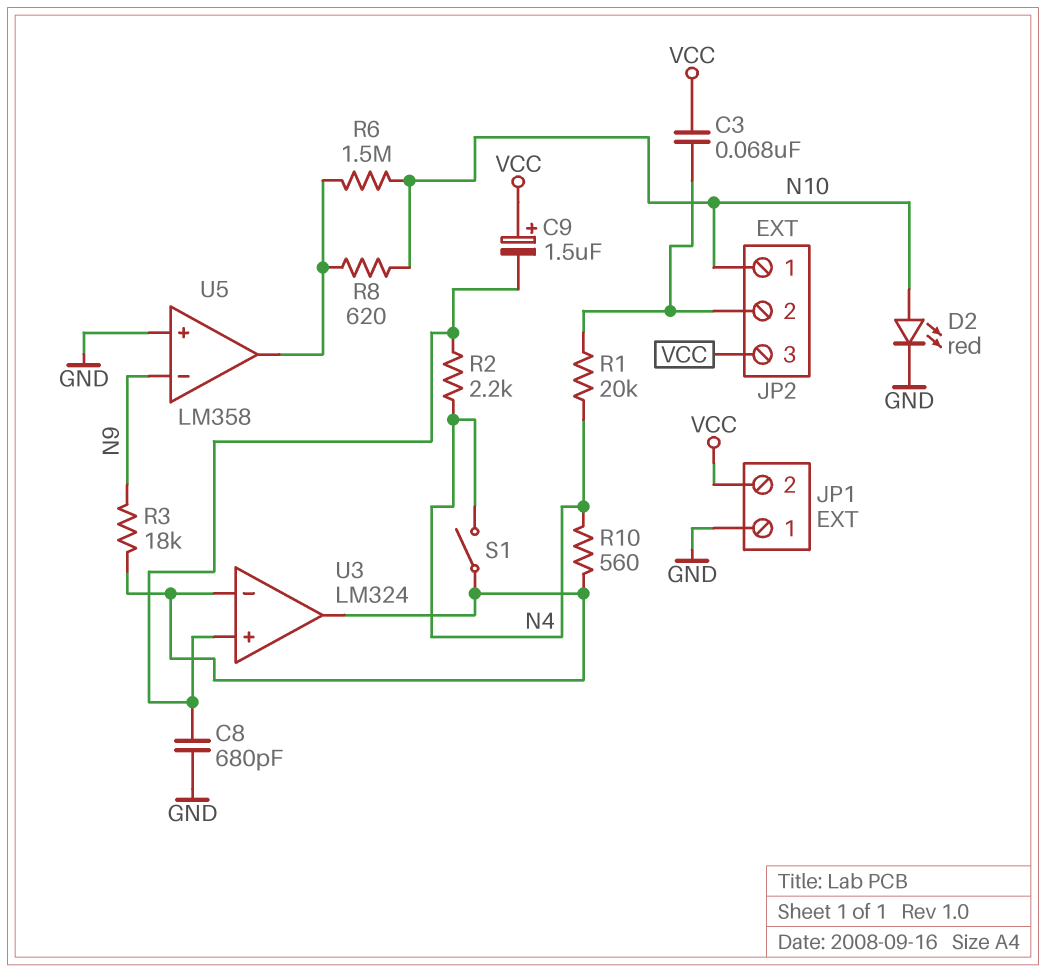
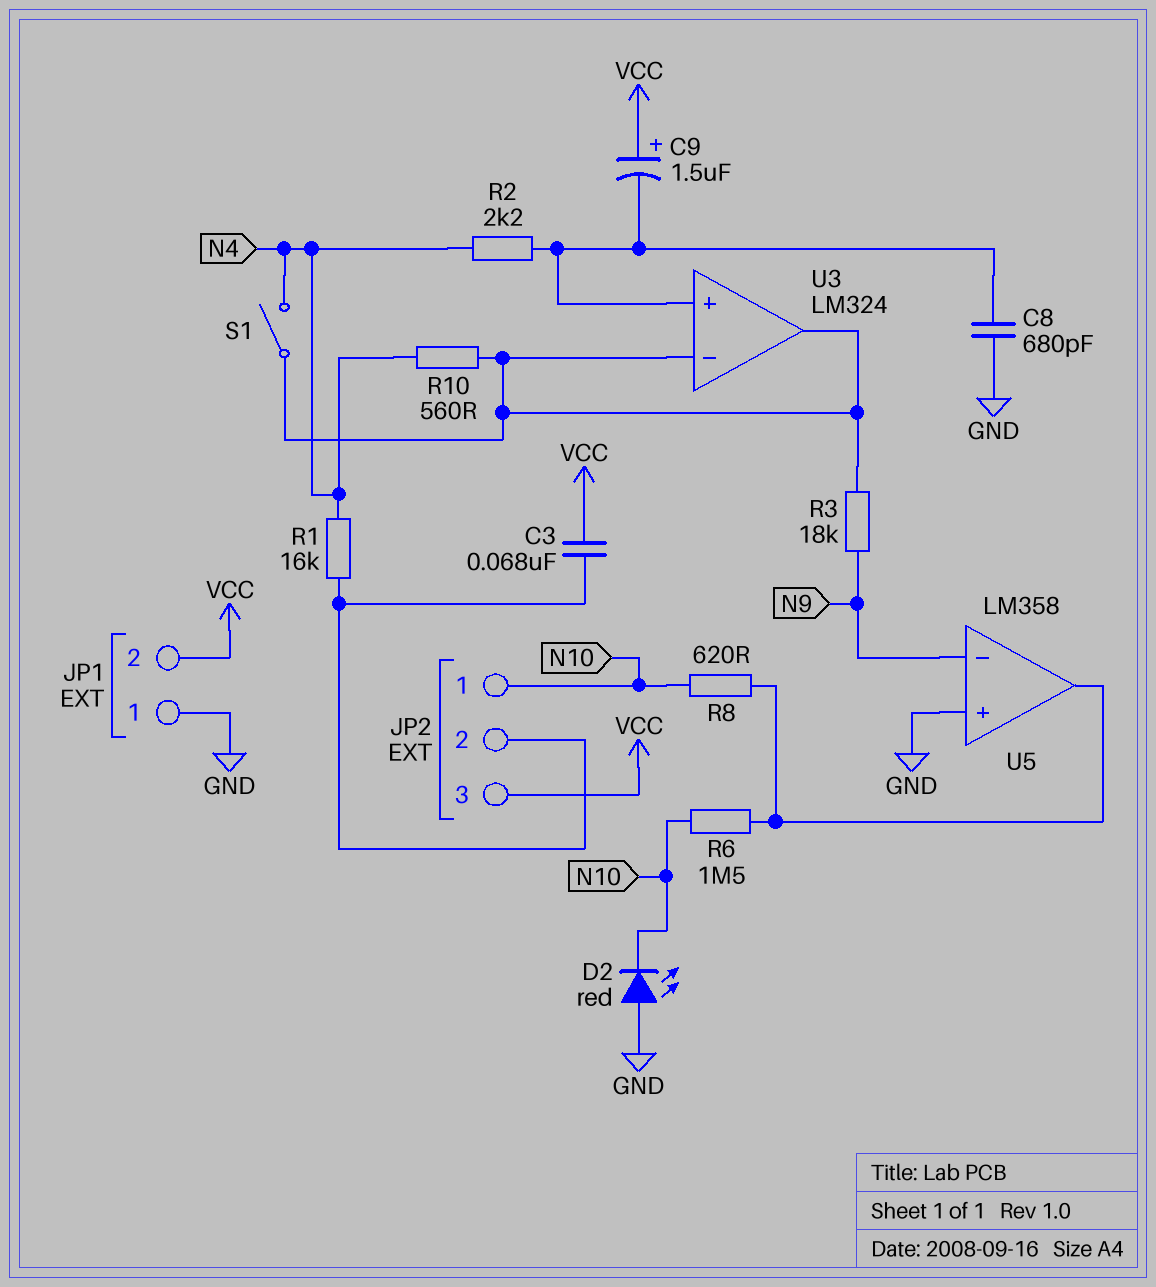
D2: LED red (A N10, K GND) -> LED red (A GND, K N10)
R1: 20k (JP2/2, N4) -> 16k (JP2/2, N4)

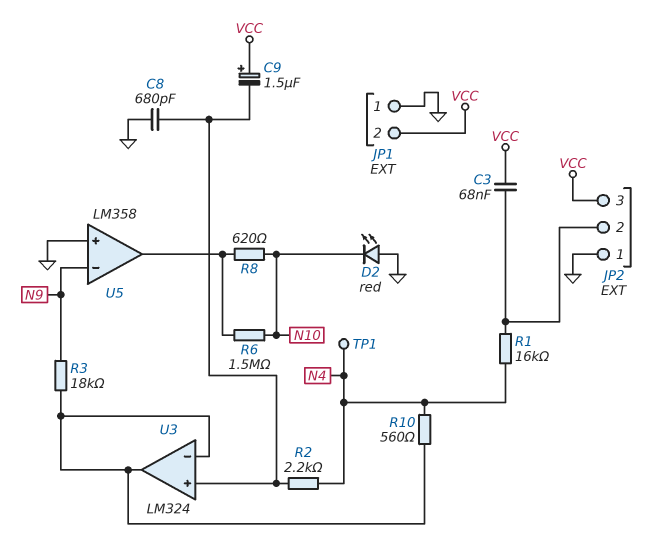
JP2 pin 1: N10 -> GND
S1: switch (N4, U3/in-) -> none
TP1: none -> test point (N4)

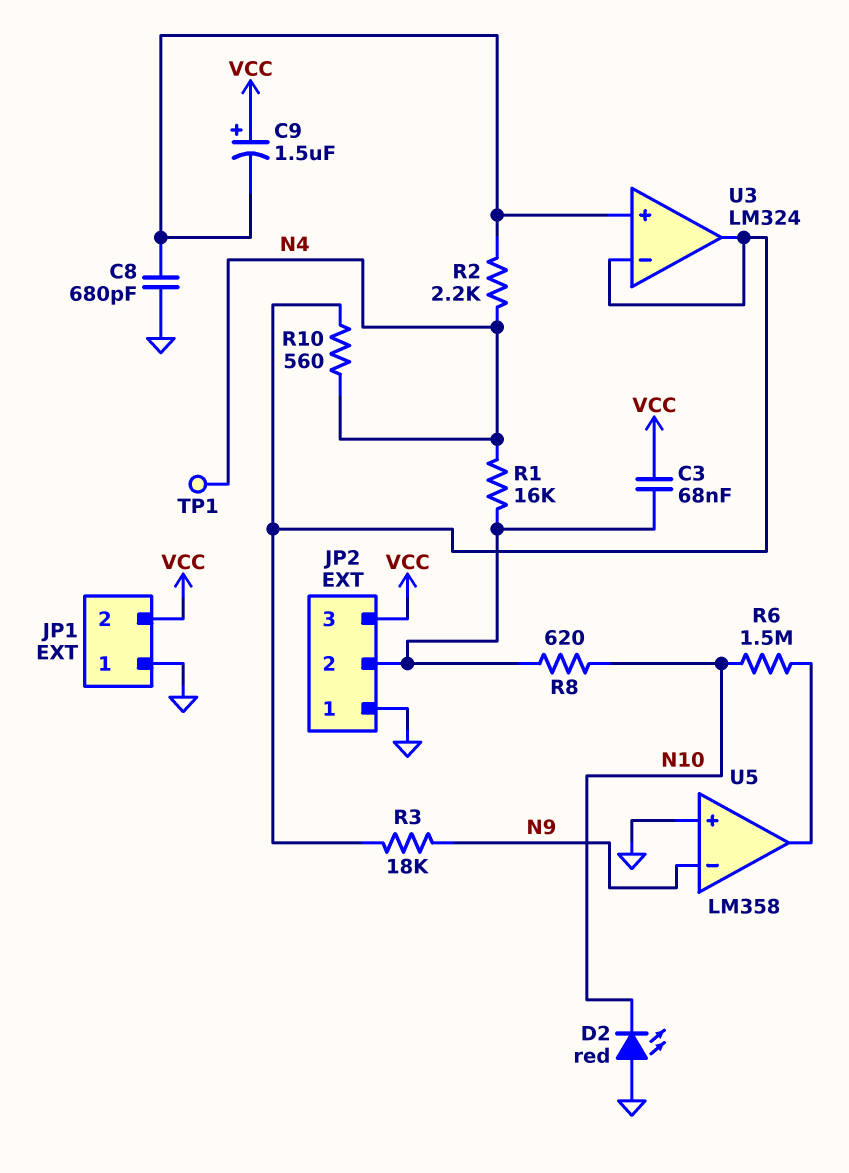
R8: 620 (N10, U5/out) -> 620 (JP2/2, N10)

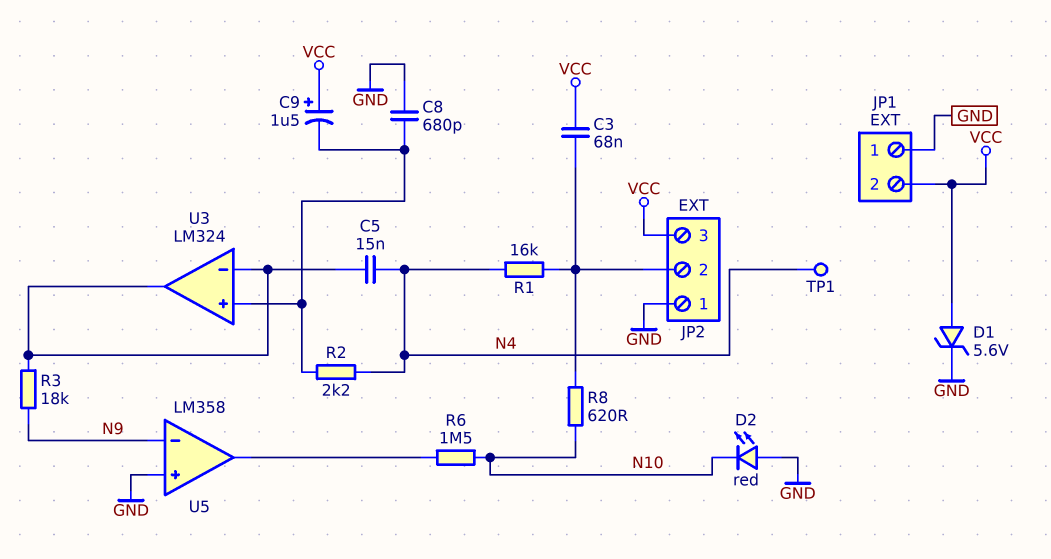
C5: none -> 15nF (N4, U3/in-)
D1: none -> zener 5.6V (A VCC, K GND)
R10: 560 (N4, U3/in-) -> none

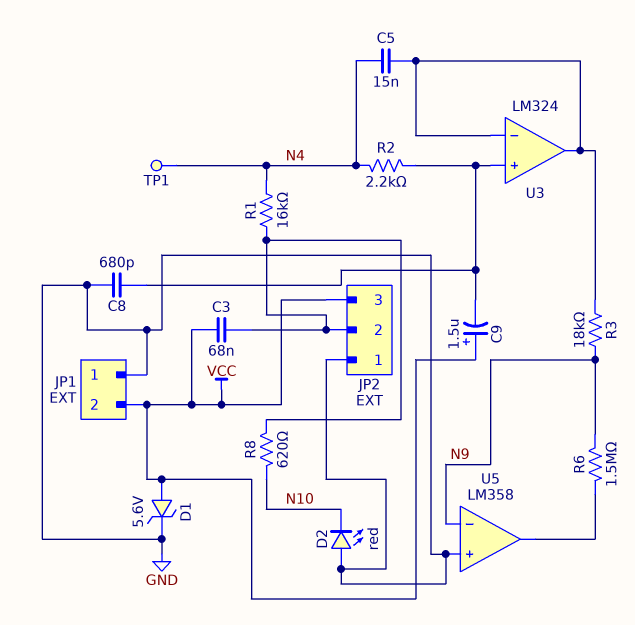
R6: 1.5M (N10, U5/out) -> 1.5M (N9, U5/out)

